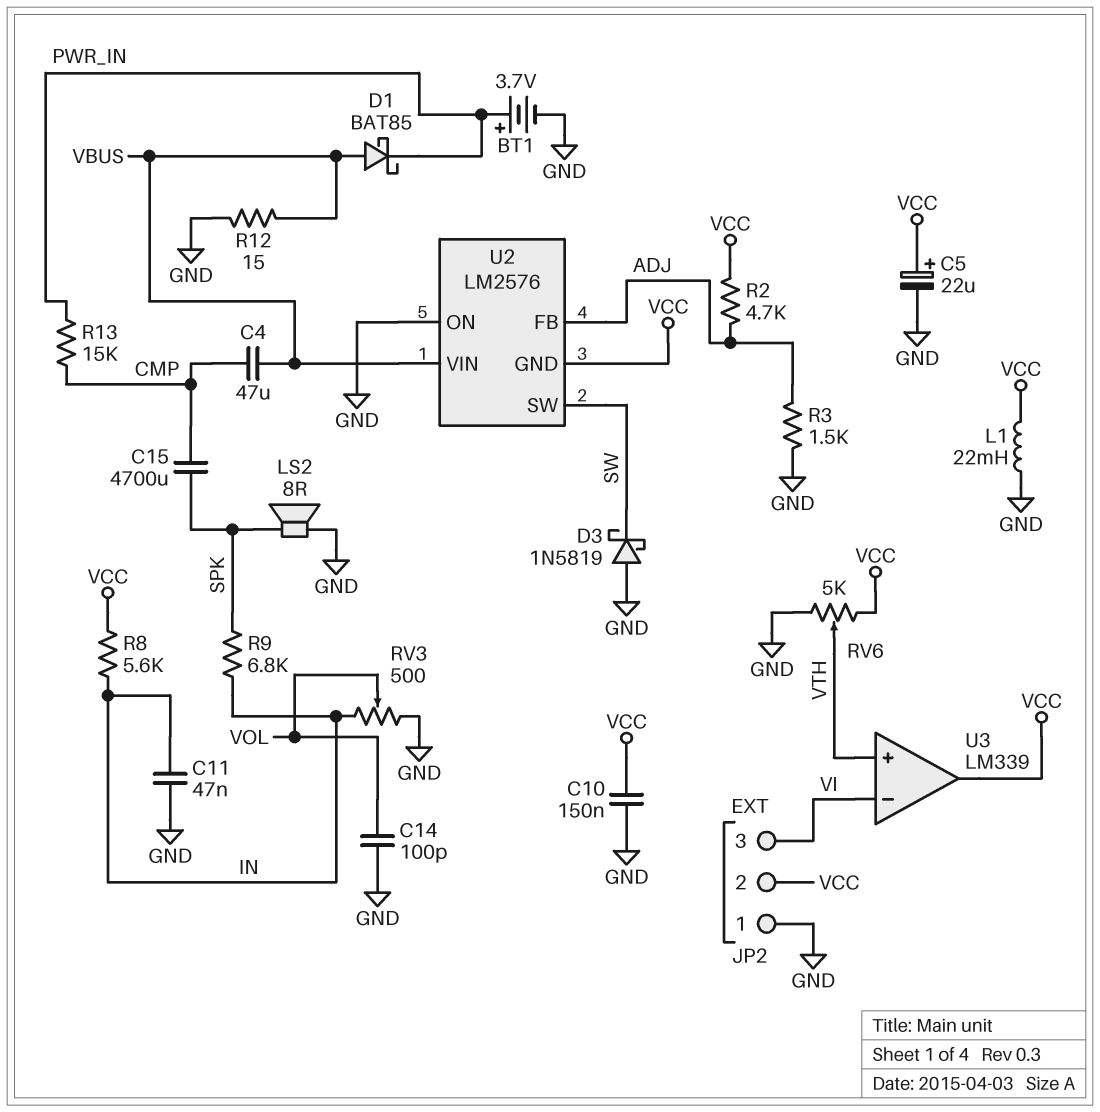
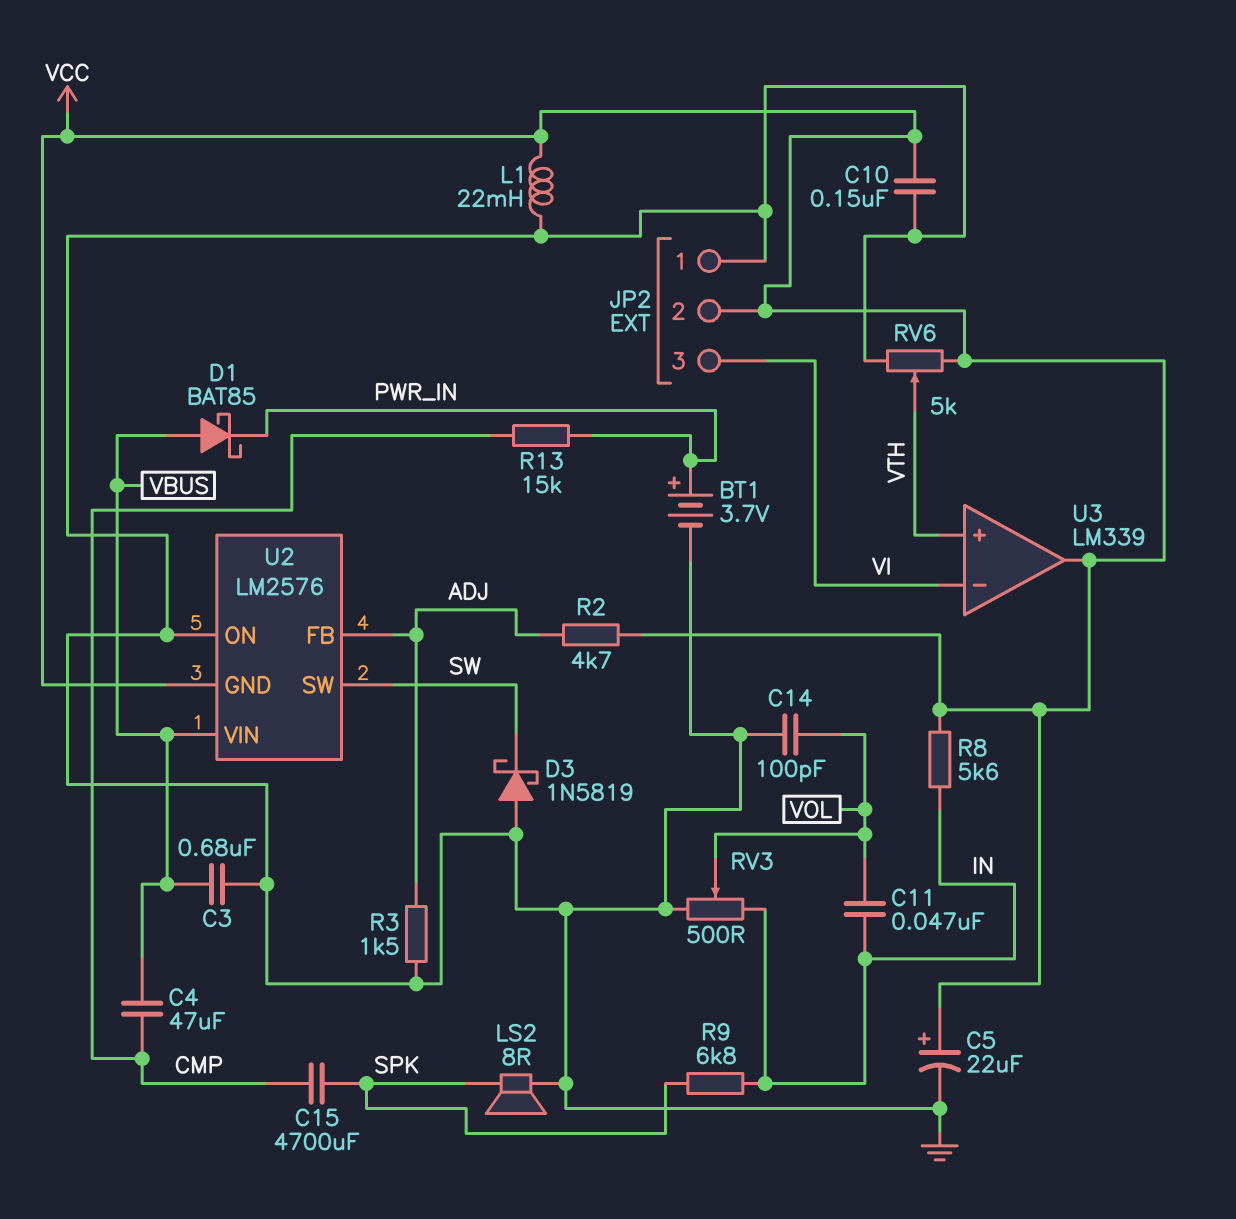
C3: none -> 680nF (GND, VBUS)
C11: 47nF (GND, IN) -> 47nF (IN, VOL)
R12: 15 (GND, VBUS) -> none

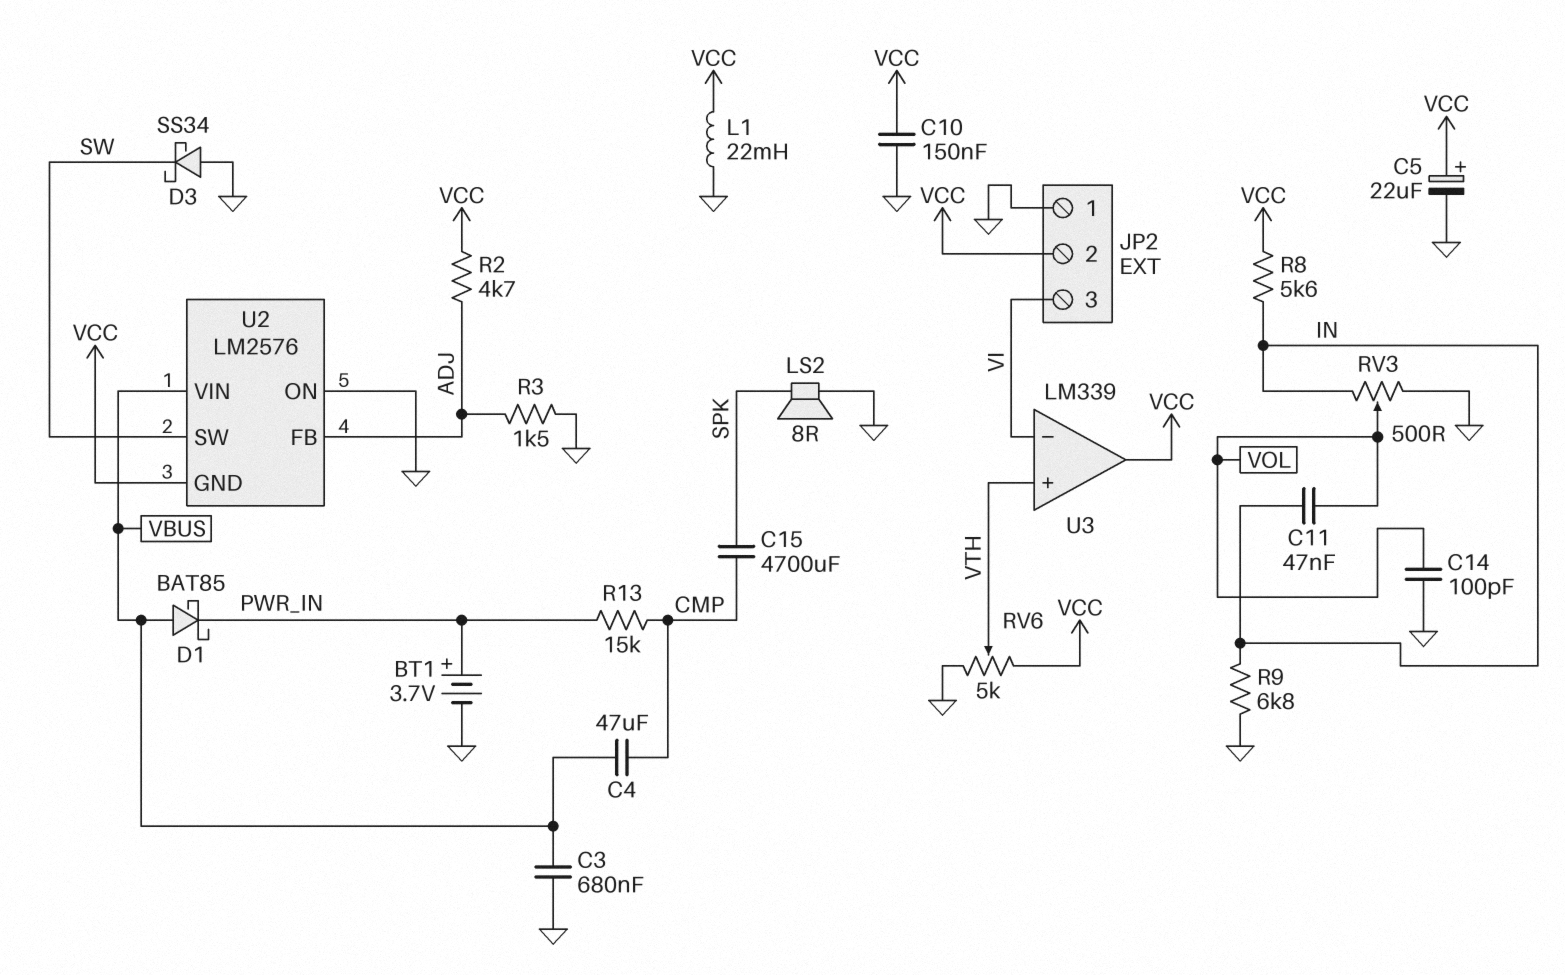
D3: schottky 1N5819 (A GND, K SW) -> schottky SS34 (A GND, K SW)
R9: 6.8k (IN, SPK) -> 6.8k (GND, IN)

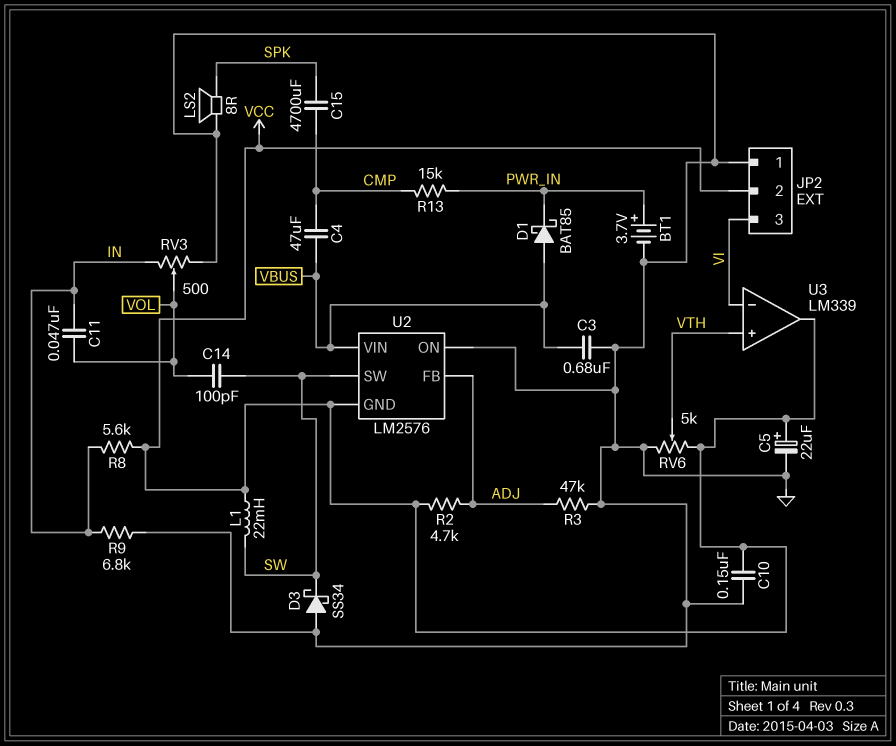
C14: 100pF (GND, VOL) -> 100pF (SW, VOL)
L1: 22mH (GND, VCC) -> 22mH (SW, VCC)
R3: 1.5k (ADJ, GND) -> 47k (ADJ, GND)

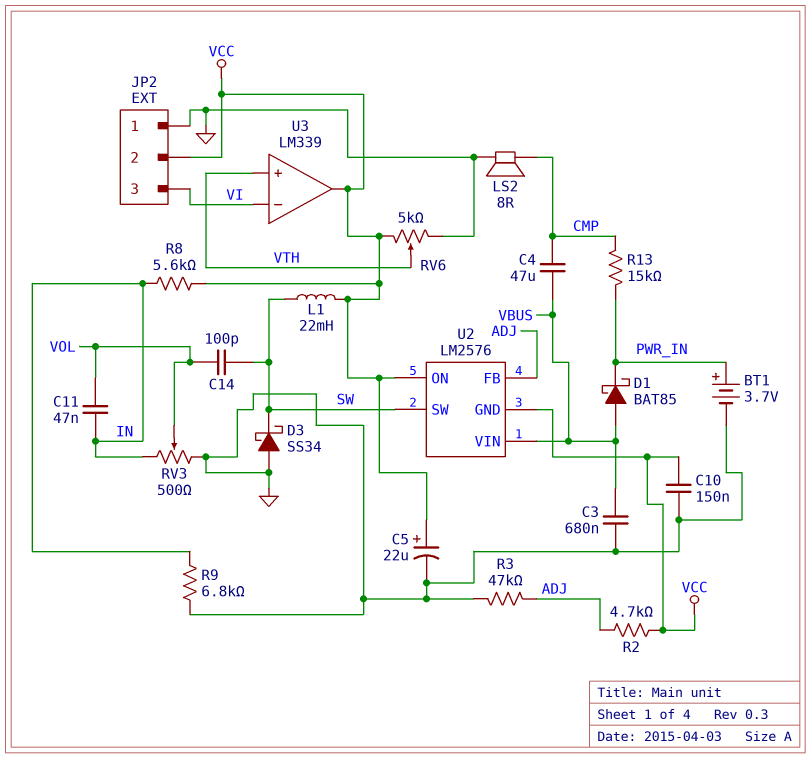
C15: 4700uF (CMP, SPK) -> none
LS2: speaker 8R (GND, SPK) -> speaker 8R (CMP, GND)
U2 pin ON: GND -> VCC

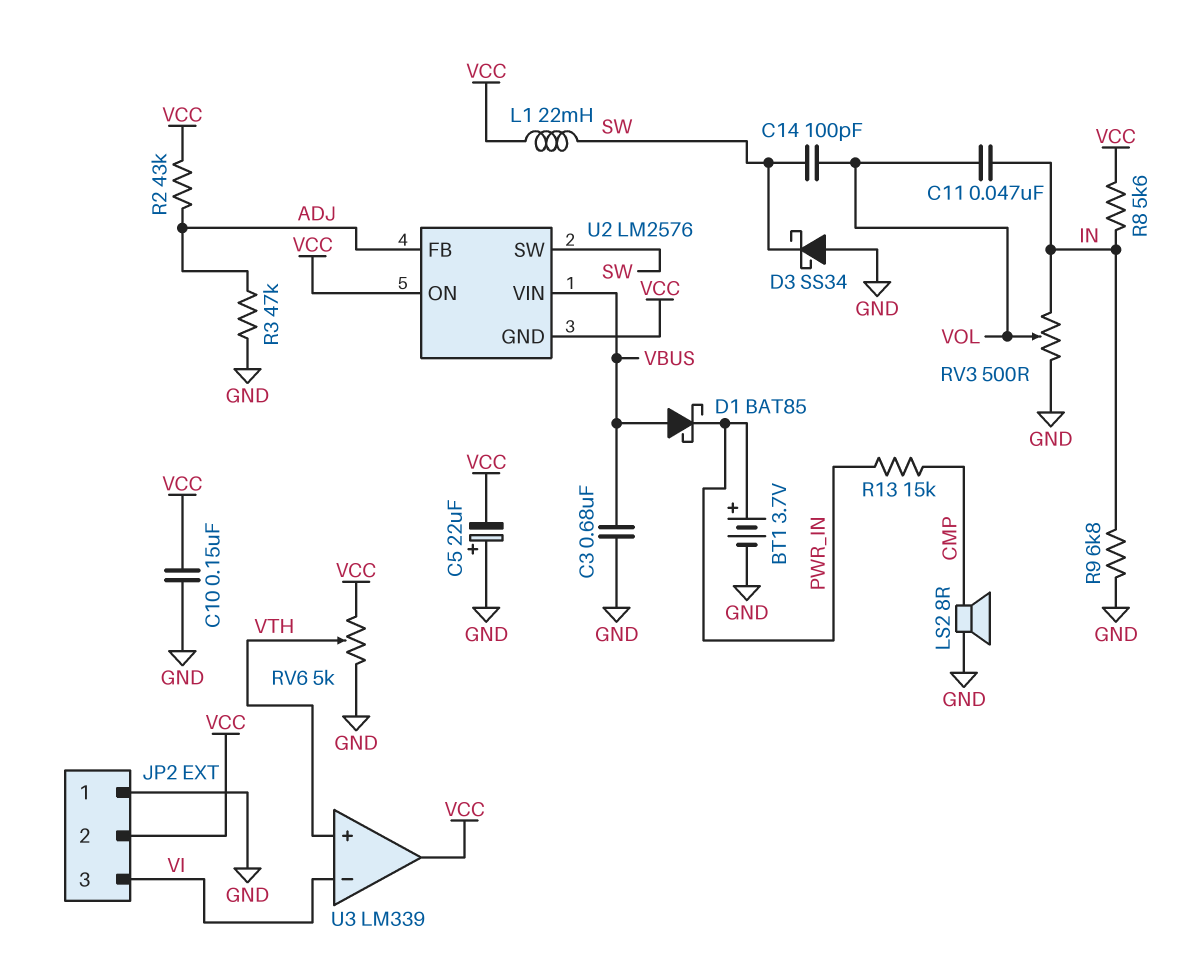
C4: 47uF (CMP, VBUS) -> none
C5: 22uF (plus VCC, minus GND) -> 22uF (plus GND, minus VCC)
R2: 4.7k (ADJ, VCC) -> 43k (ADJ, VCC)

